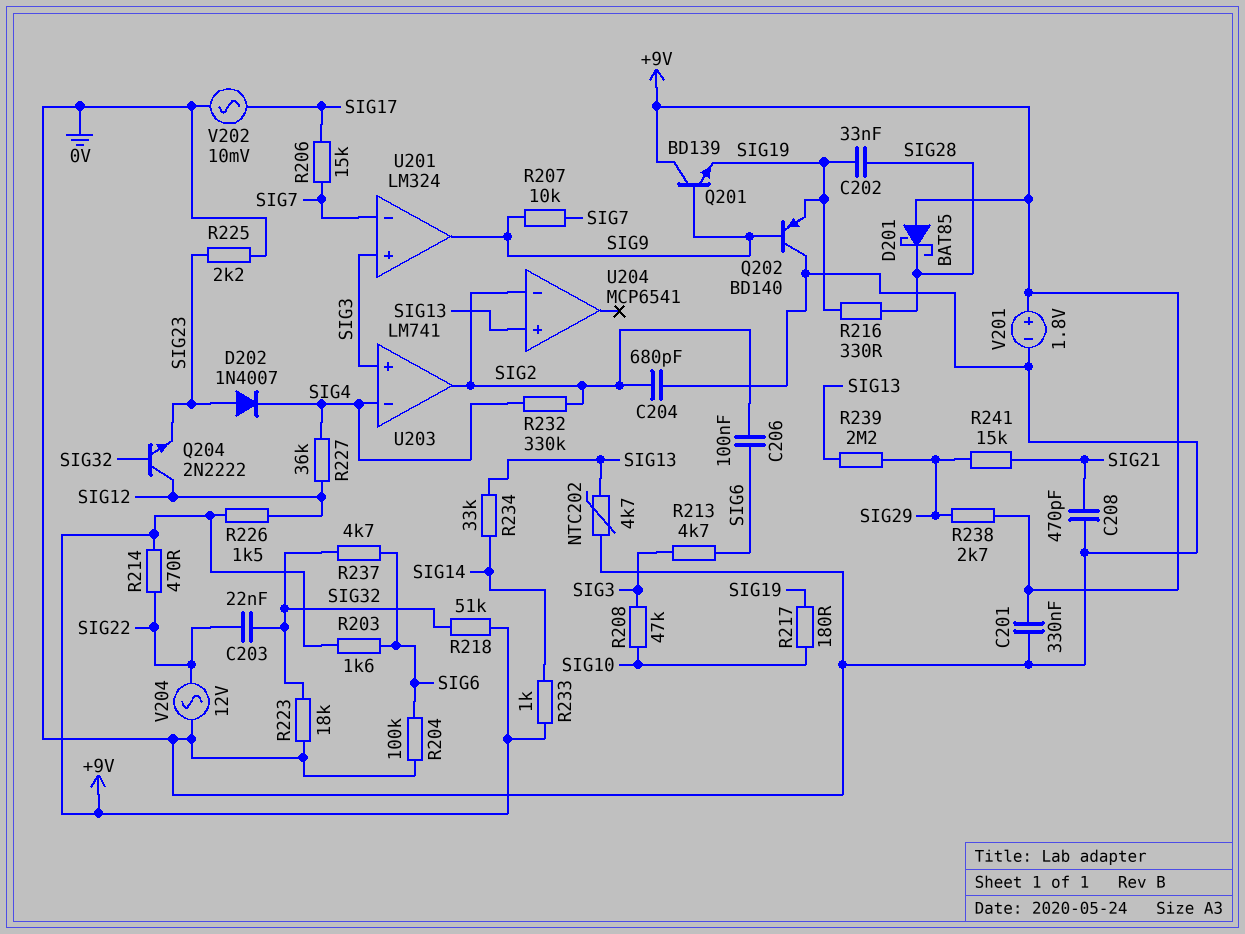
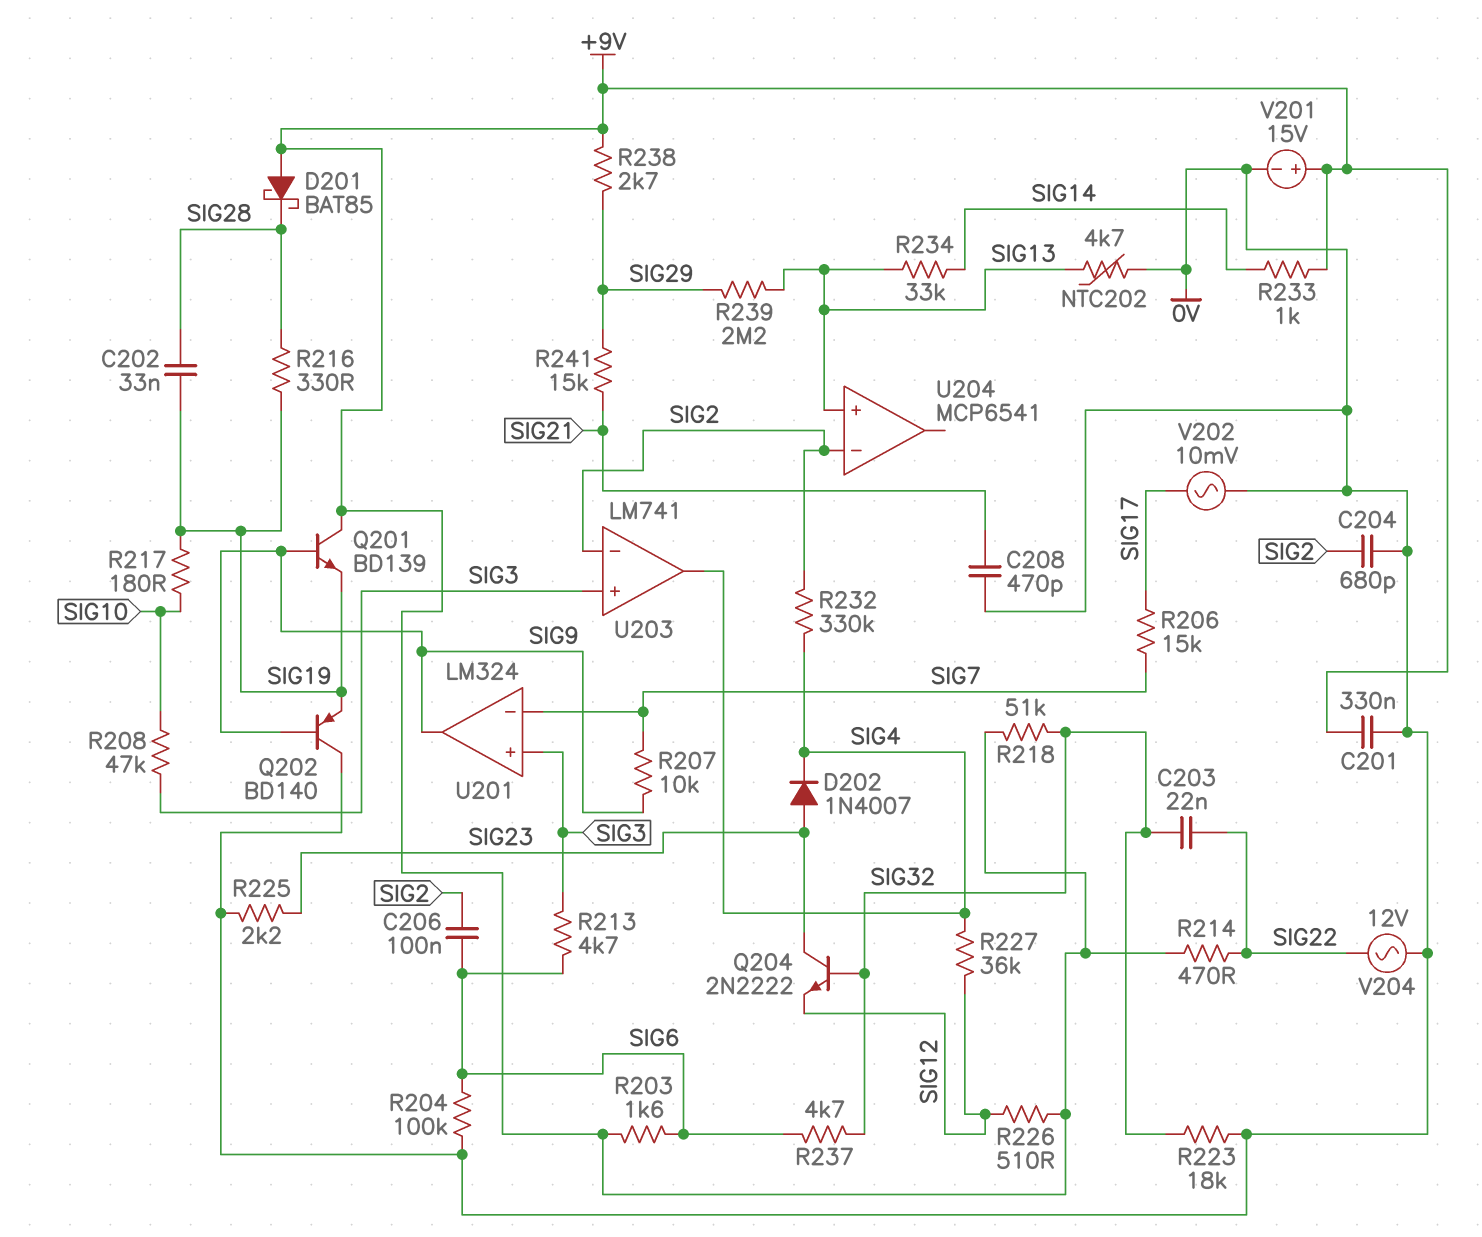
Q204: NPN 2N2222 (B SIG32, C SIG12, E SIG23) -> NPN 2N2222 (B SIG32, C SIG23, E SIG12)
R226: 1.5k (+9V, SIG12) -> 510 (+9V, SIG12)
U203 pin in-: SIG4 -> SIG2
U203 pin out: SIG2 -> SIG4
V201: 1.8V (plus +9V, minus 0V) -> 15V (plus +9V, minus 0V)

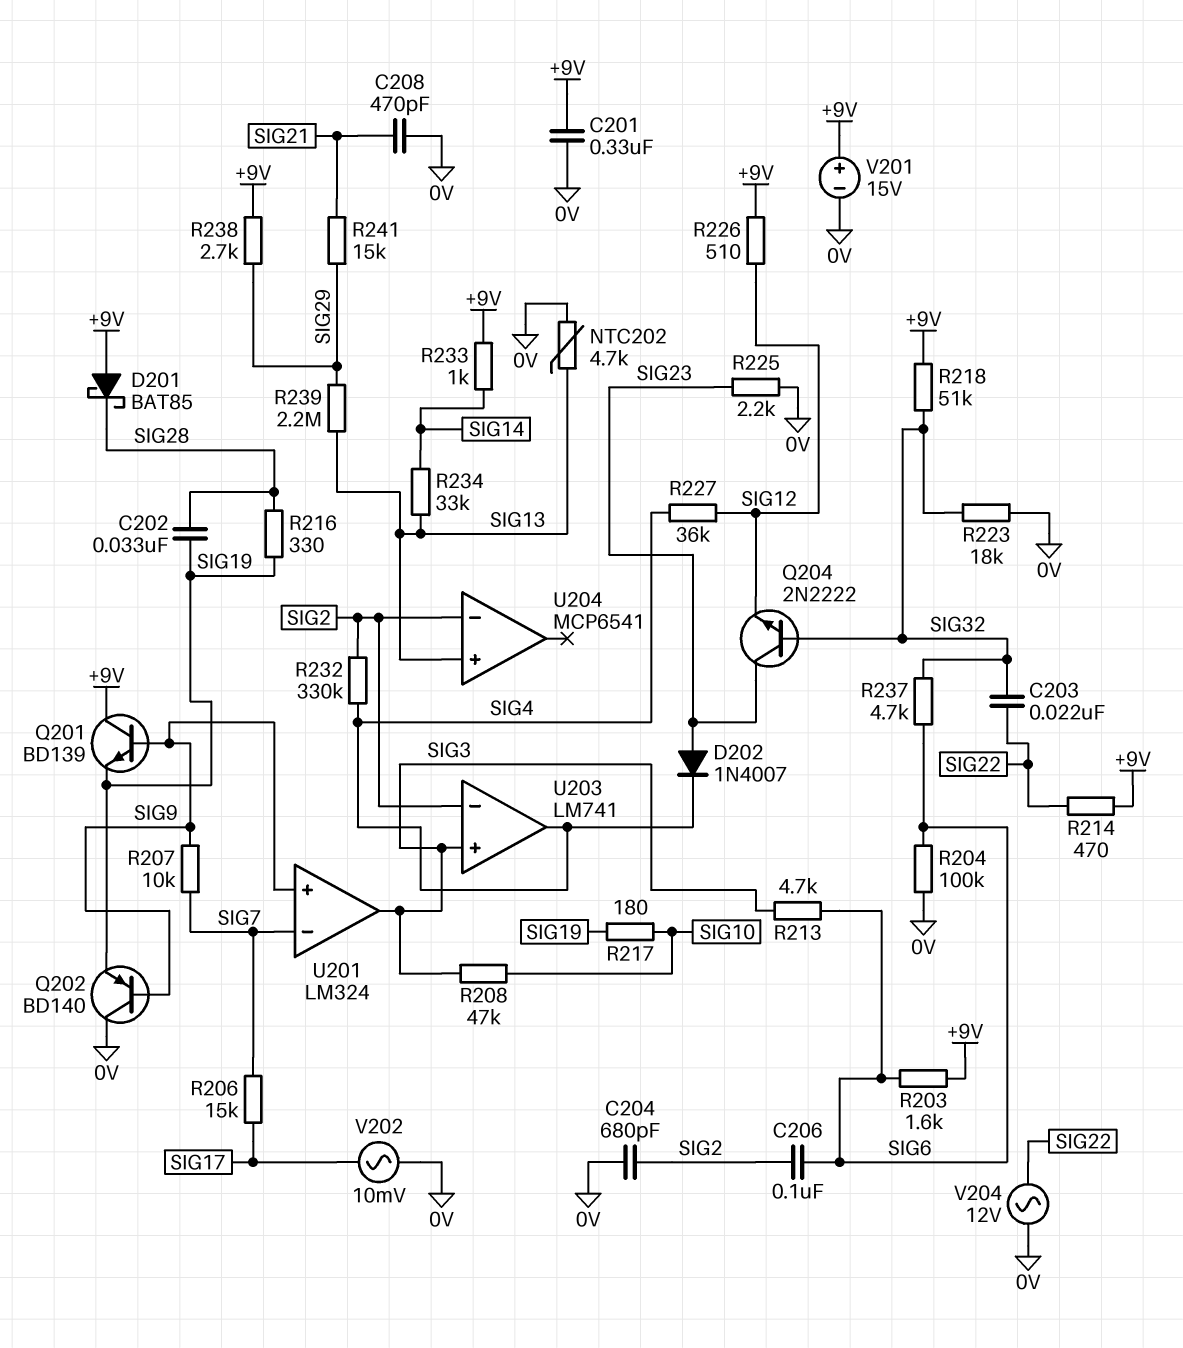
U201 pin in+: SIG3 -> SIG9
U201 pin out: SIG9 -> SIG3

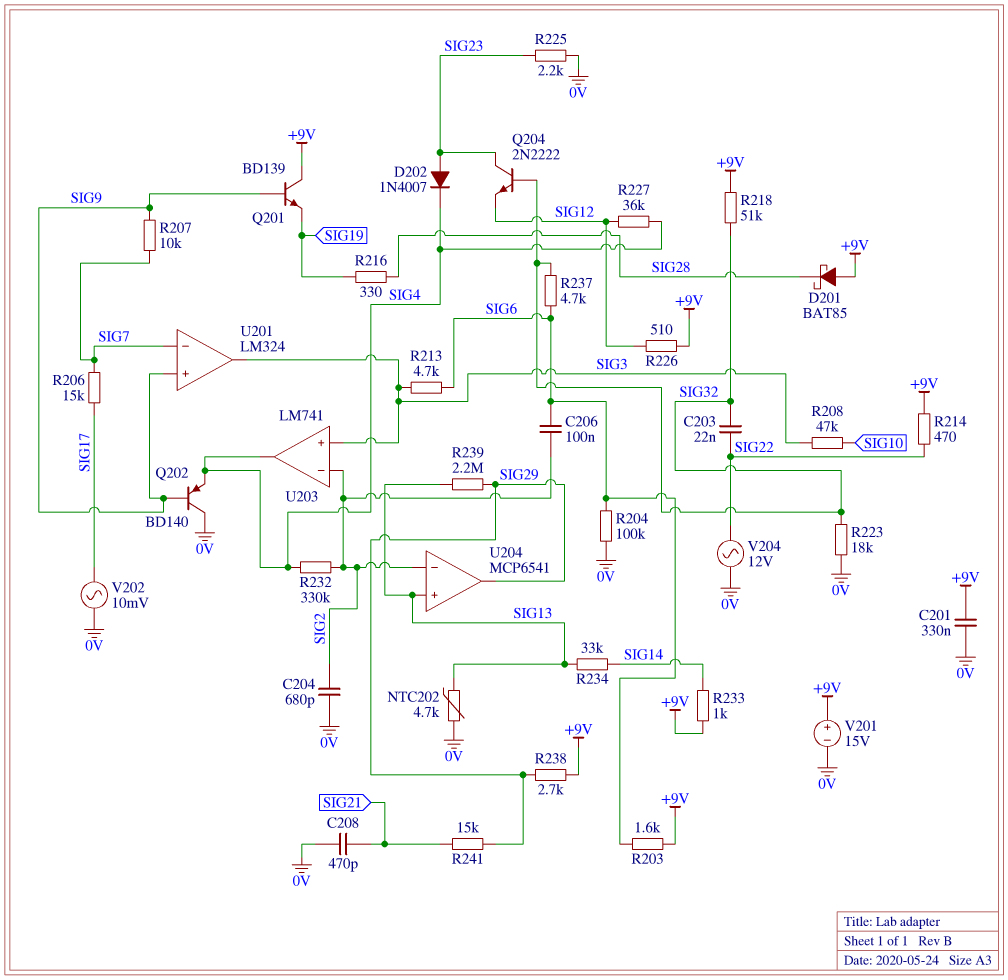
C202: 33nF (SIG19, SIG28) -> none
Q202: PNP BD140 (B SIG9, C 0V, E SIG19) -> PNP BD140 (B SIG9, C 0V, E SIG4)
R217: 180 (SIG10, SIG19) -> none
U204 pin out: none -> SIG29

